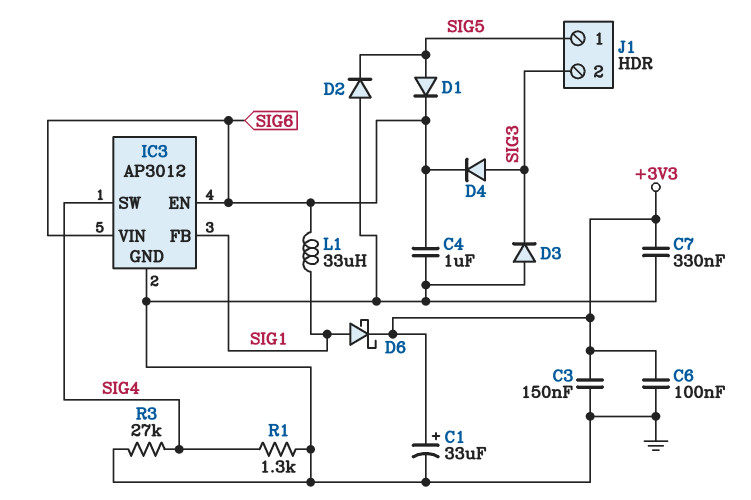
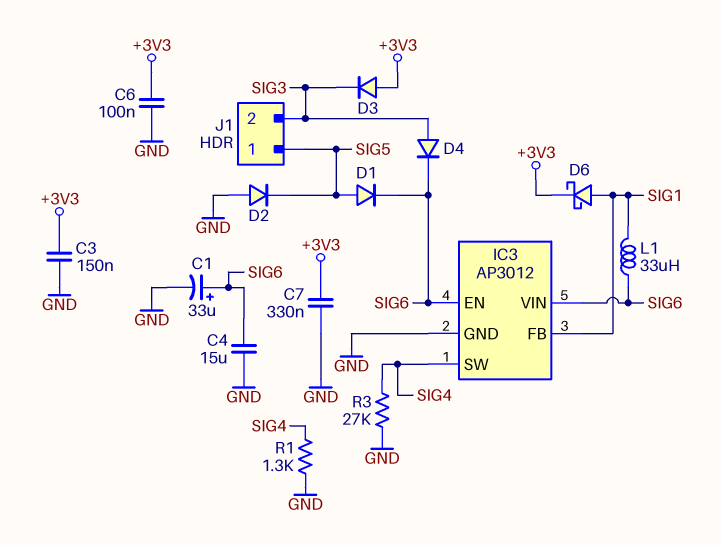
C1: 33uF (plus +3V3, minus GND) -> 33uF (plus SIG6, minus GND)
C4: 1uF (GND, SIG6) -> 15uF (GND, SIG6)
D3: diode (A GND, K SIG3) -> diode (A +3V3, K SIG3)

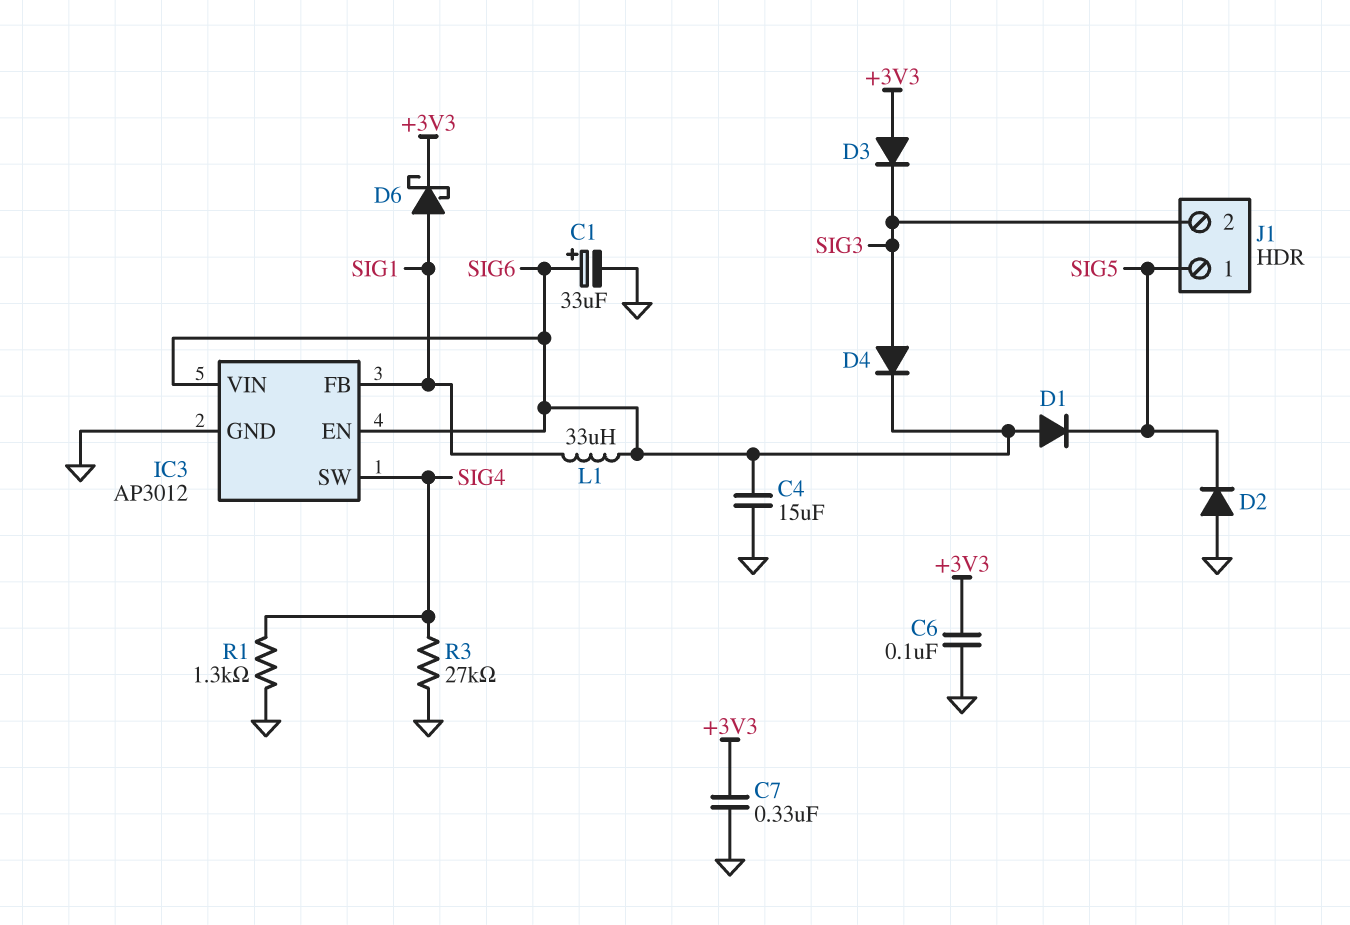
C3: 150nF (+3V3, GND) -> none
D1: diode (A SIG5, K SIG6) -> diode (A SIG6, K SIG5)

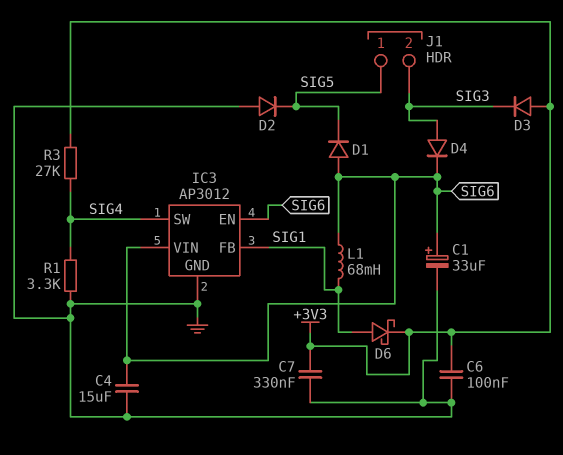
L1: 33uH (SIG1, SIG6) -> 68mH (SIG1, SIG6)
R1: 1.3k (GND, SIG4) -> 3.3k (GND, SIG4)
R3: 27k (GND, SIG4) -> 27k (+3V3, SIG4)

